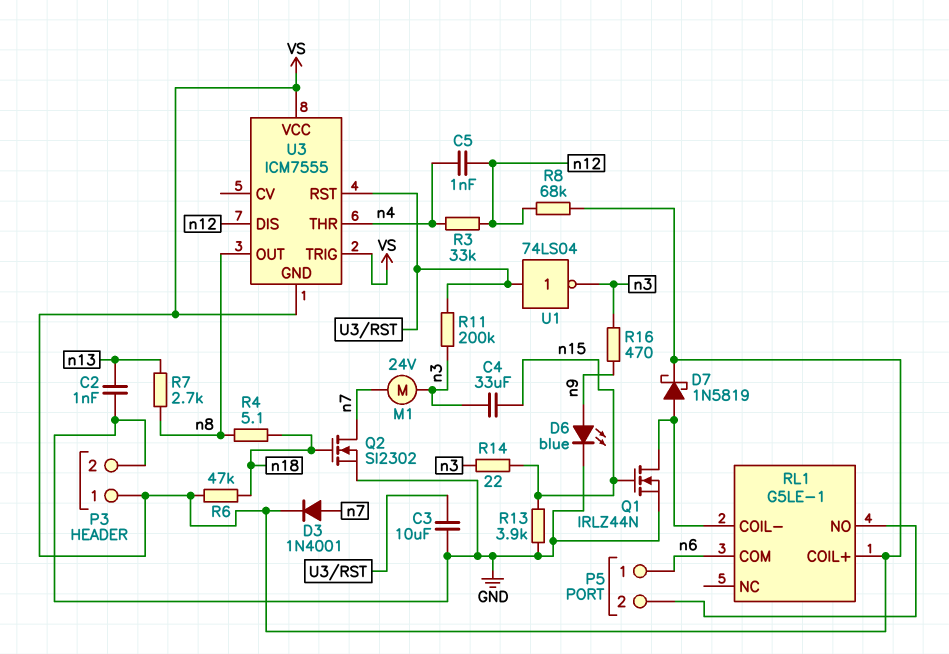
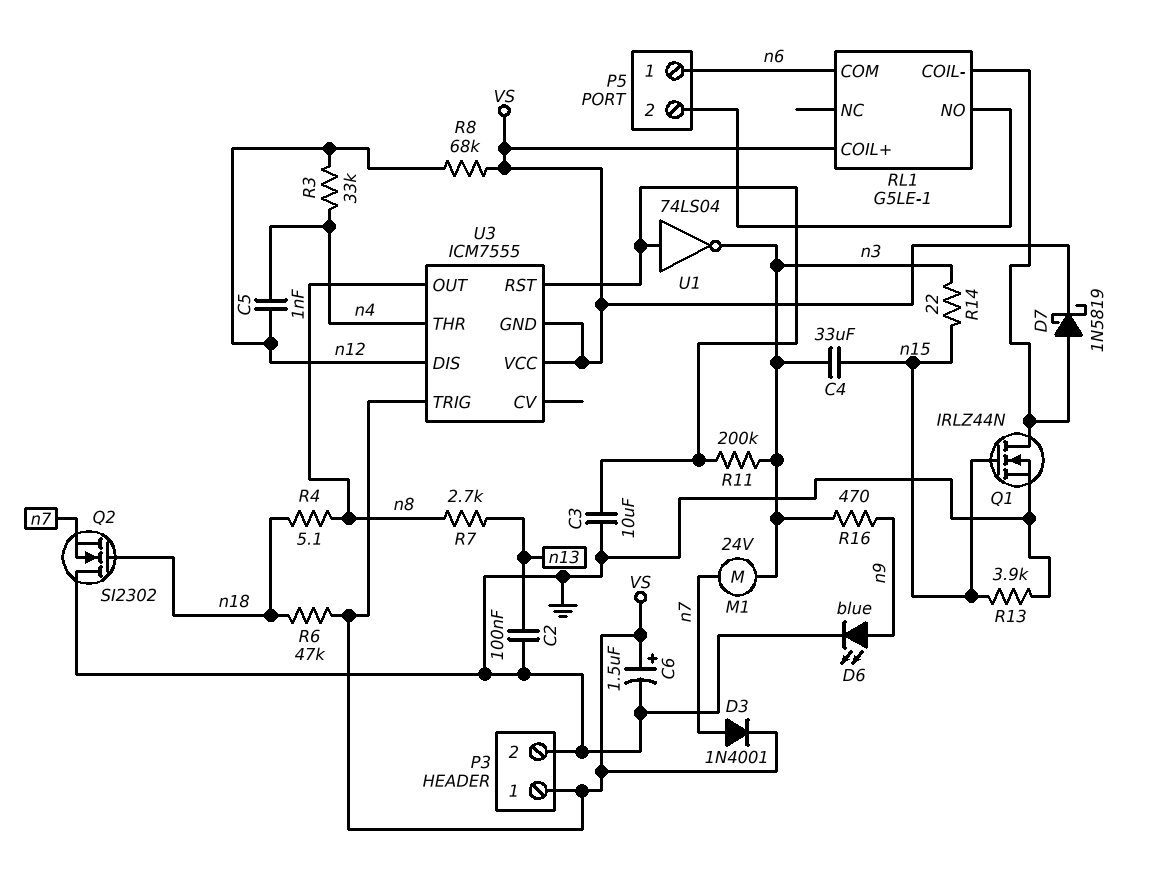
C2: 1nF (GND, n13) -> 100nF (GND, n13)
C6: none -> 1.5uF (plus VS, minus GND)
Q2: NMOS SI2302 (G n18, D n7, S GND) -> NMOS SI2302 (G n18, D GND, S n7)

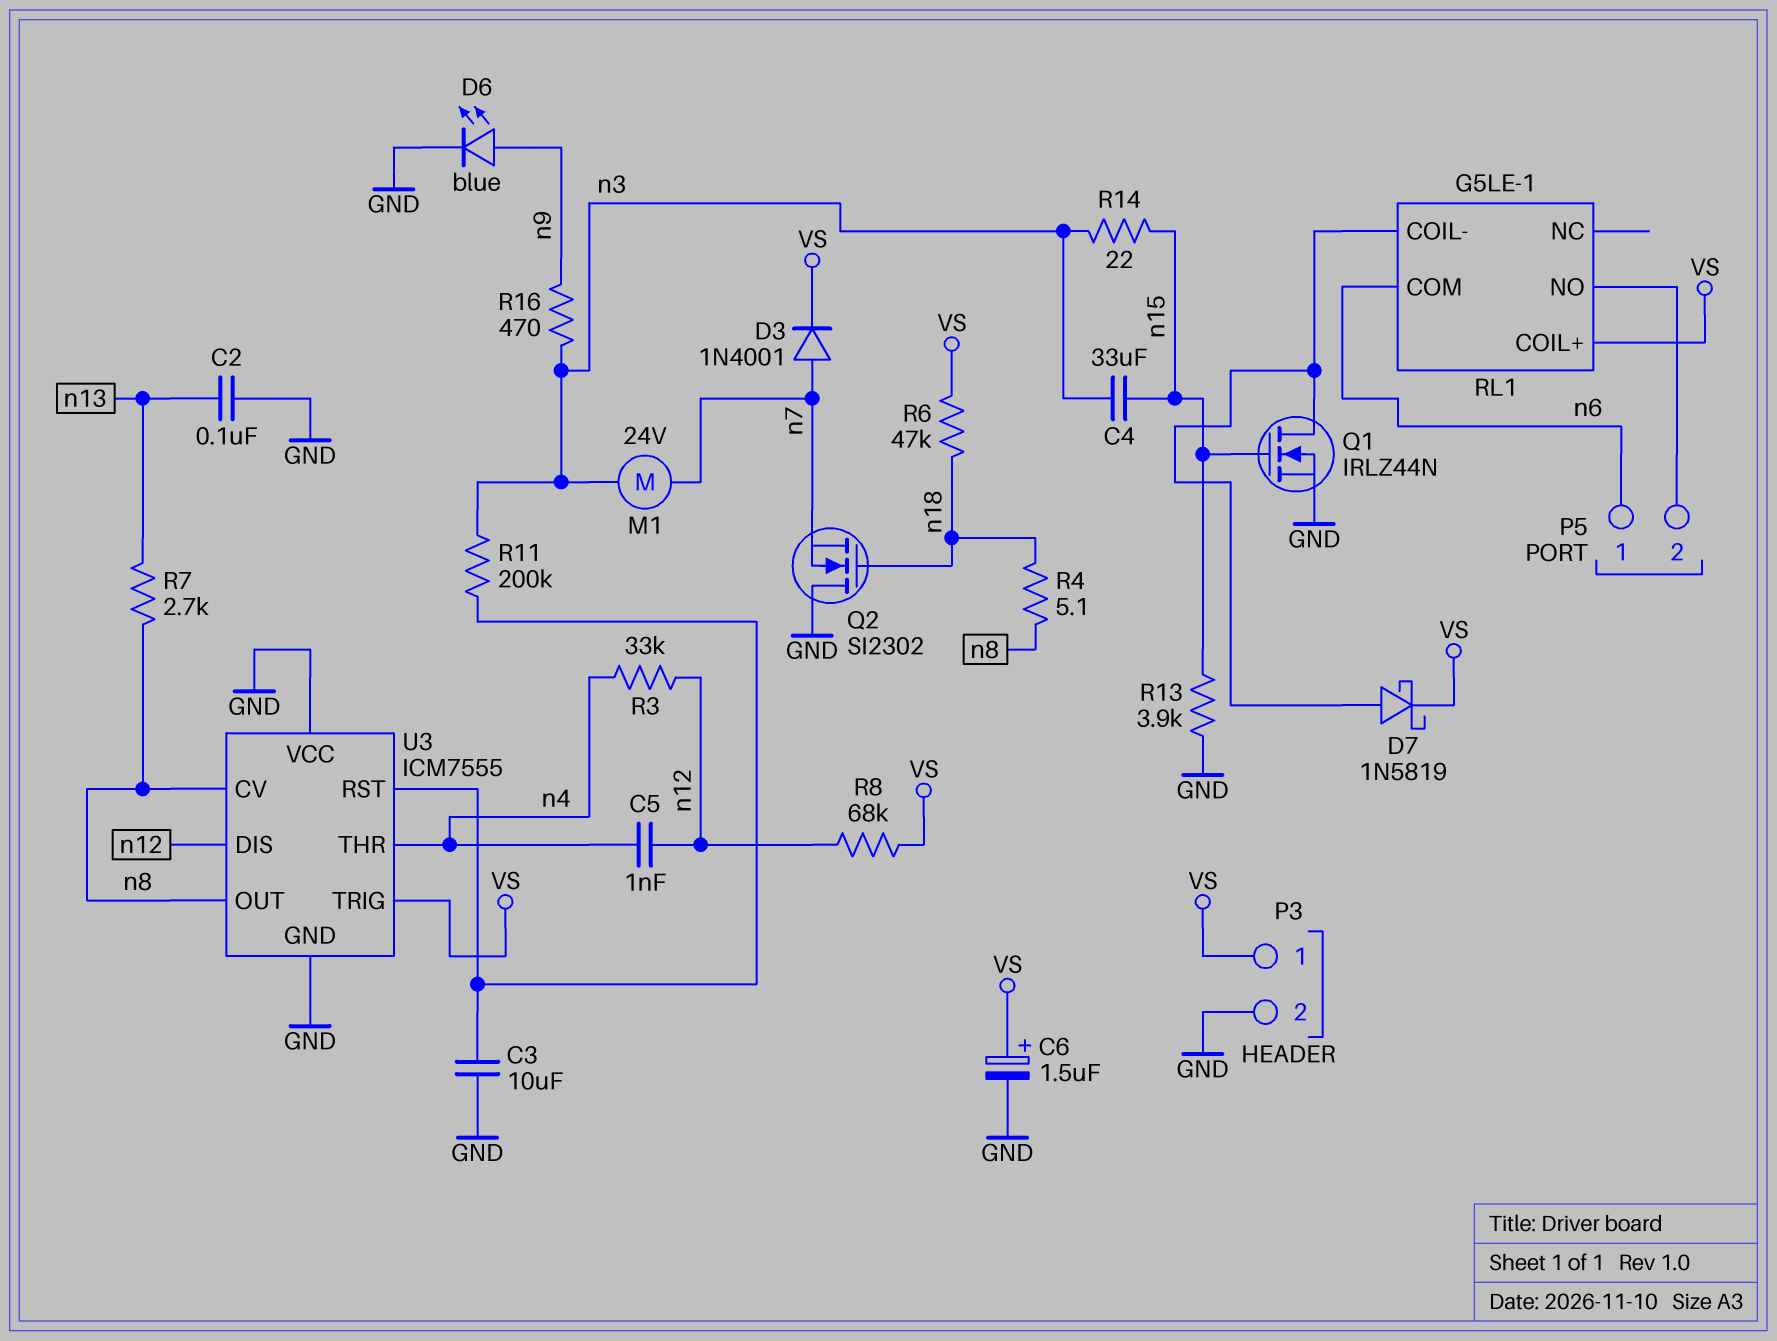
U1: NOT 74LS04 (in U3/RST, out n3) -> none
U3 pin CV: none -> n8
U3 pin GND: VS -> GND
U3 pin VCC: VS -> GND

